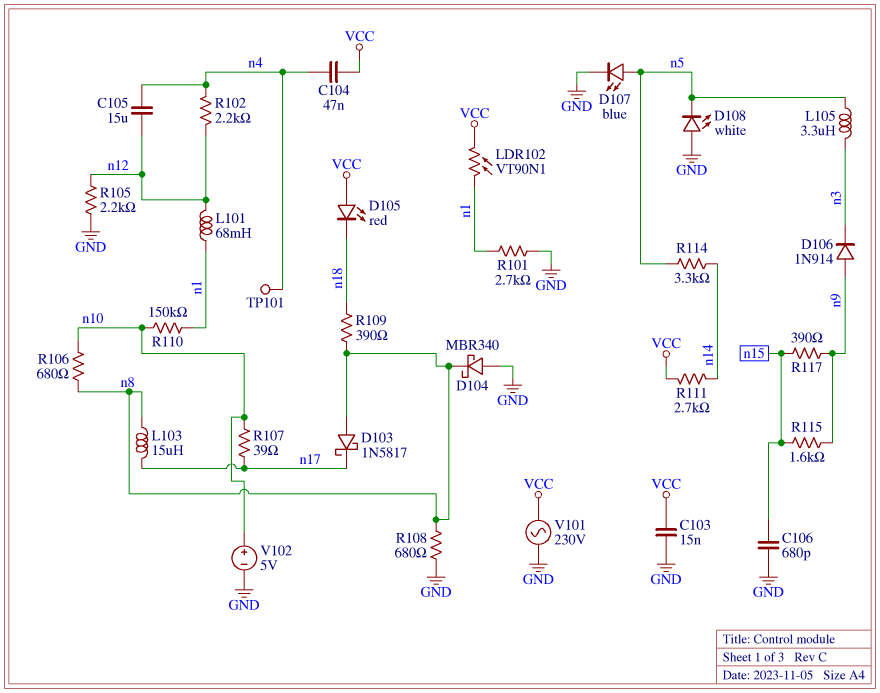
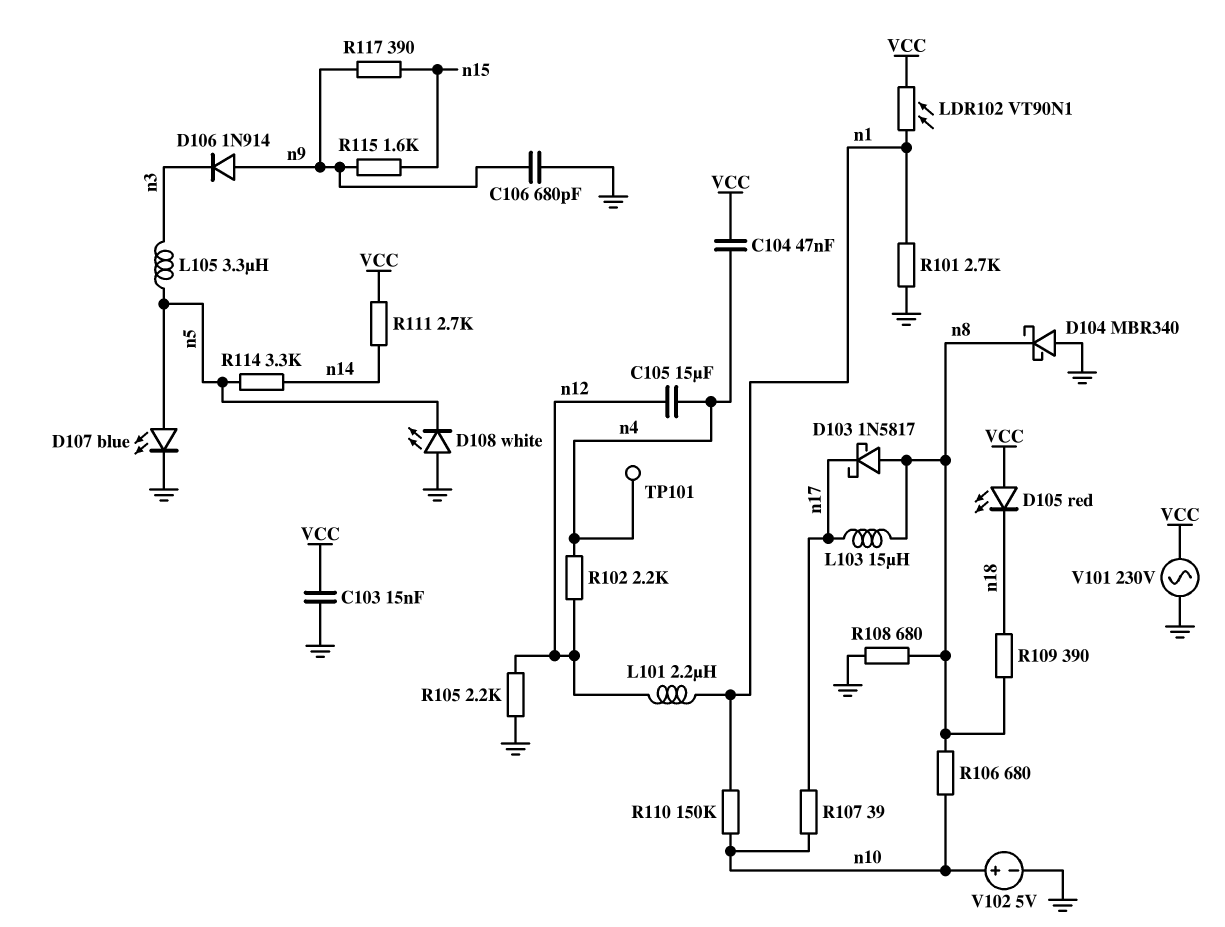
C106: 680pF (GND, n15) -> 680pF (GND, n9)
L101: 68mH (n1, n12) -> 2.2uH (n1, n12)

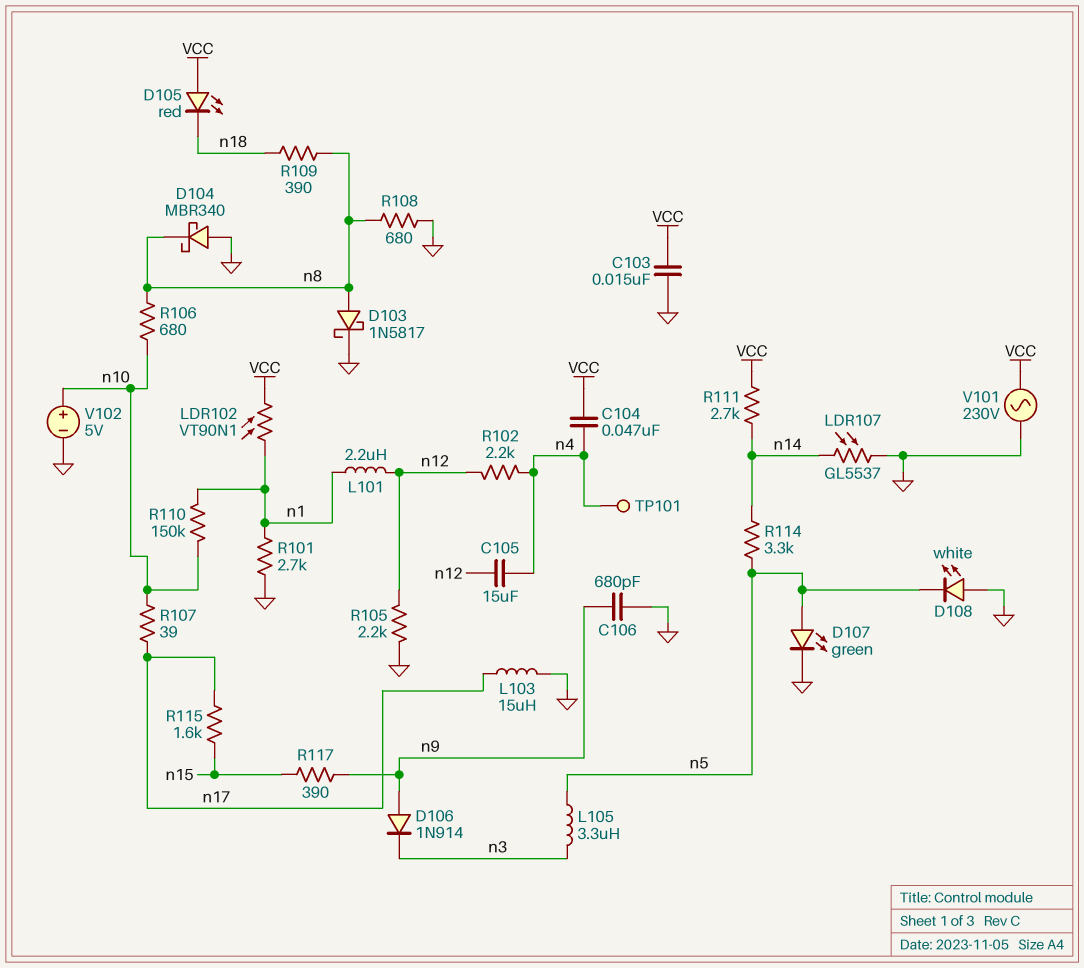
D103: schottky 1N5817 (A n8, K n17) -> schottky 1N5817 (A n8, K GND)
D107: LED blue (A n5, K GND) -> LED green (A n5, K GND)
L103: 15uH (n8, n17) -> 15uH (GND, n17)
LDR107: none -> GL5537 (GND, n14)
R115: 1.6k (n9, n15) -> 1.6k (n15, n17)

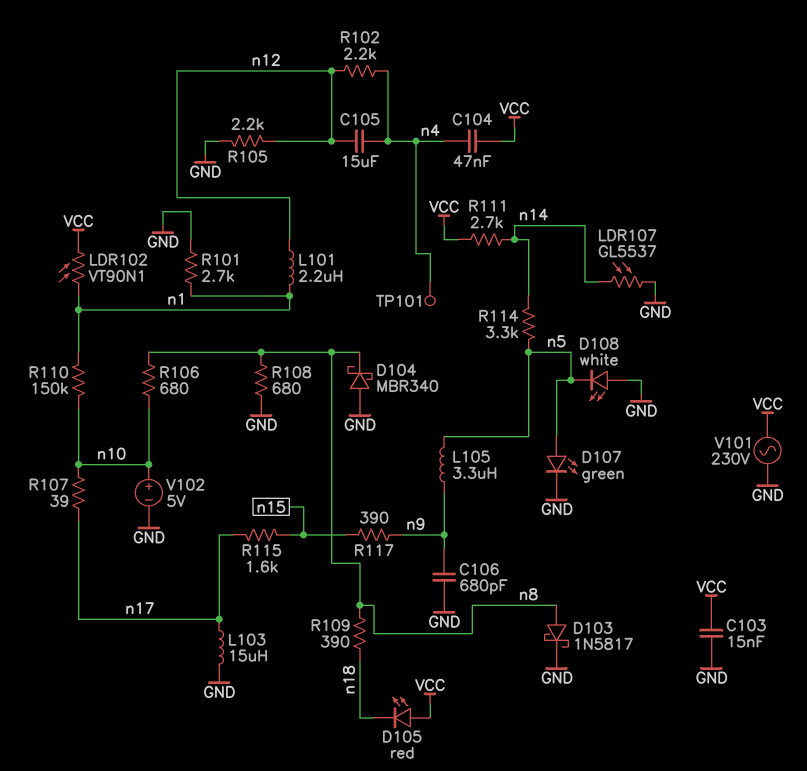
D106: diode 1N914 (A n9, K n3) -> none
L105: 3.3uH (n3, n5) -> 3.3uH (n5, n9)

